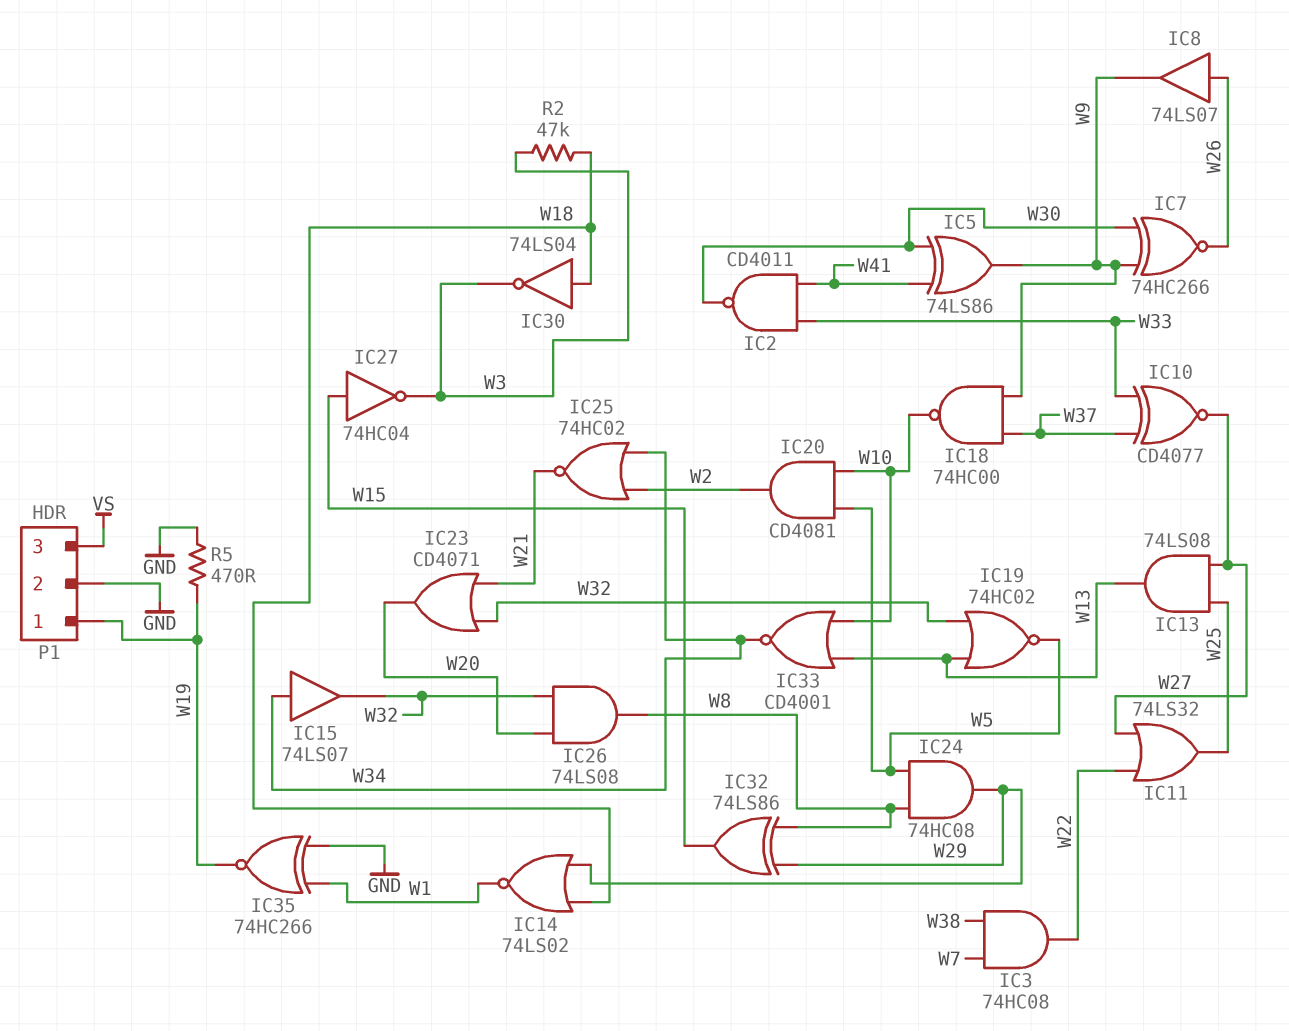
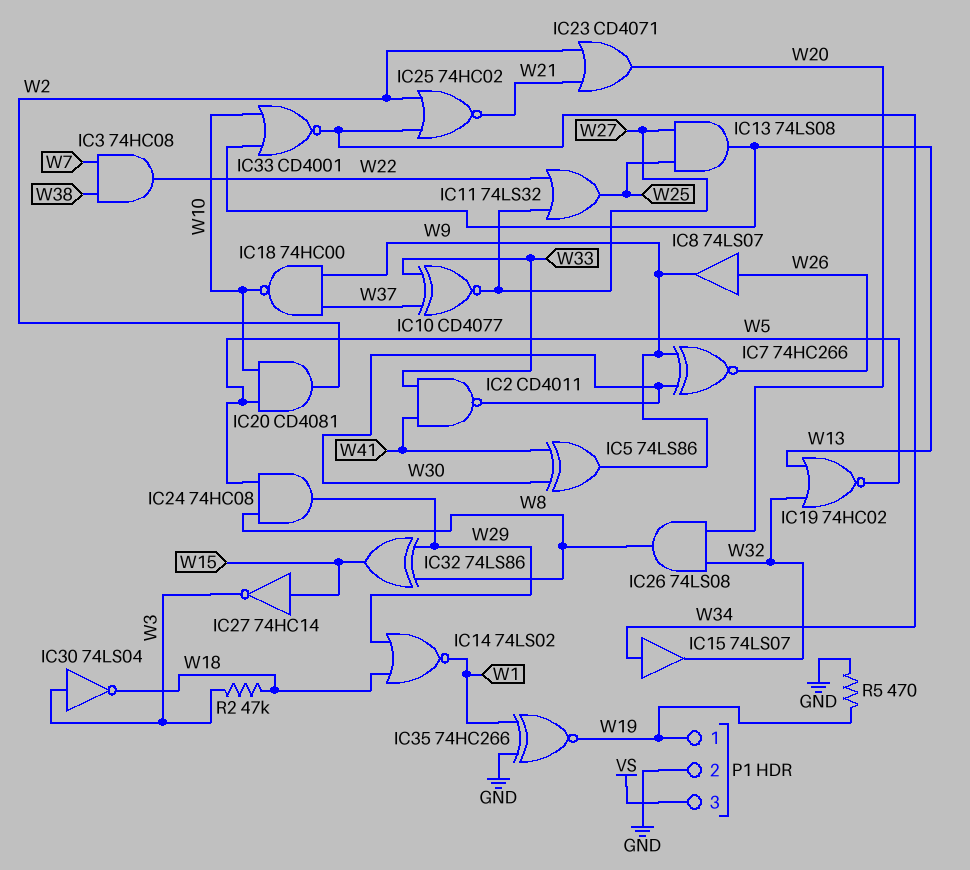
IC23: OR CD4071 (in W21, in W32, out W20) -> OR CD4071 (in W2, in W21, out W20)
IC27: NOT 74HC04 (in W15, out W3) -> NOT 74HC14 (in W15, out W3)
IC30: NOT 74LS04 (in W18, out W3) -> NOT 74LS04 (in W3, out W18)

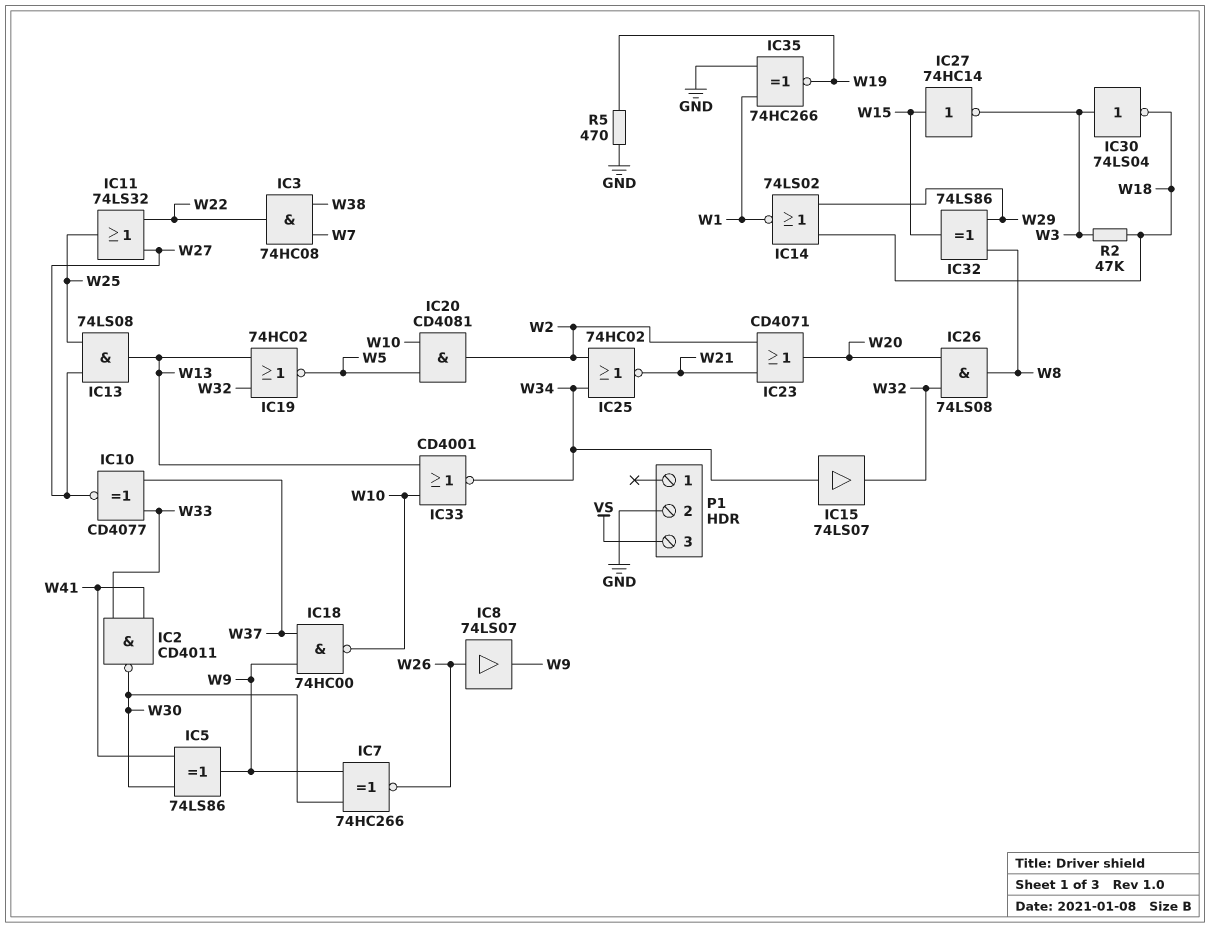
IC24: AND 74HC08 (in W5, in W8, out W29) -> none
P1 pin 1: W19 -> none

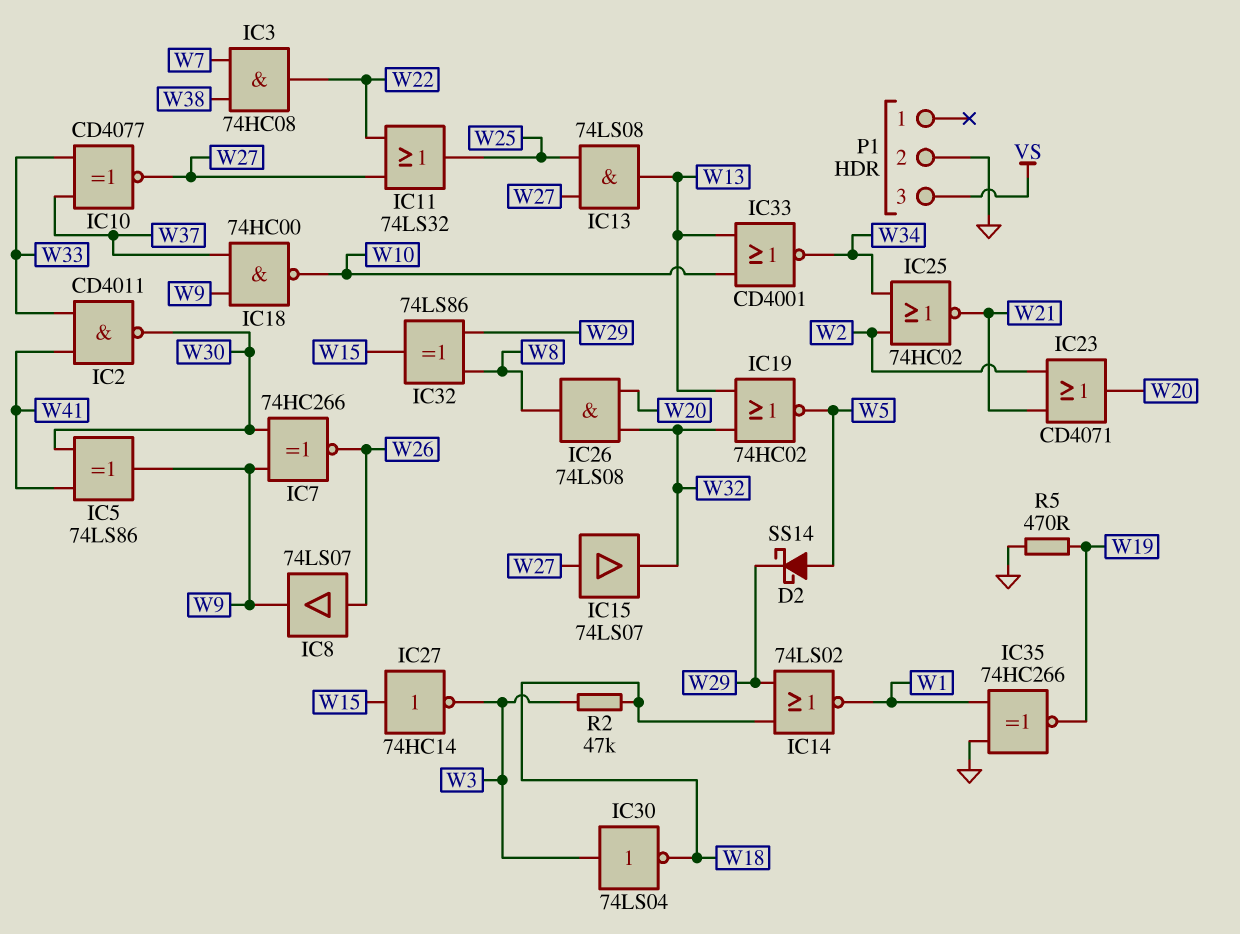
D2: none -> schottky SS14 (A W5, K W29)
IC15: buffer 74LS07 (in W34, out W32) -> buffer 74LS07 (in W27, out W32)
IC20: AND CD4081 (in W5, in W10, out W2) -> none

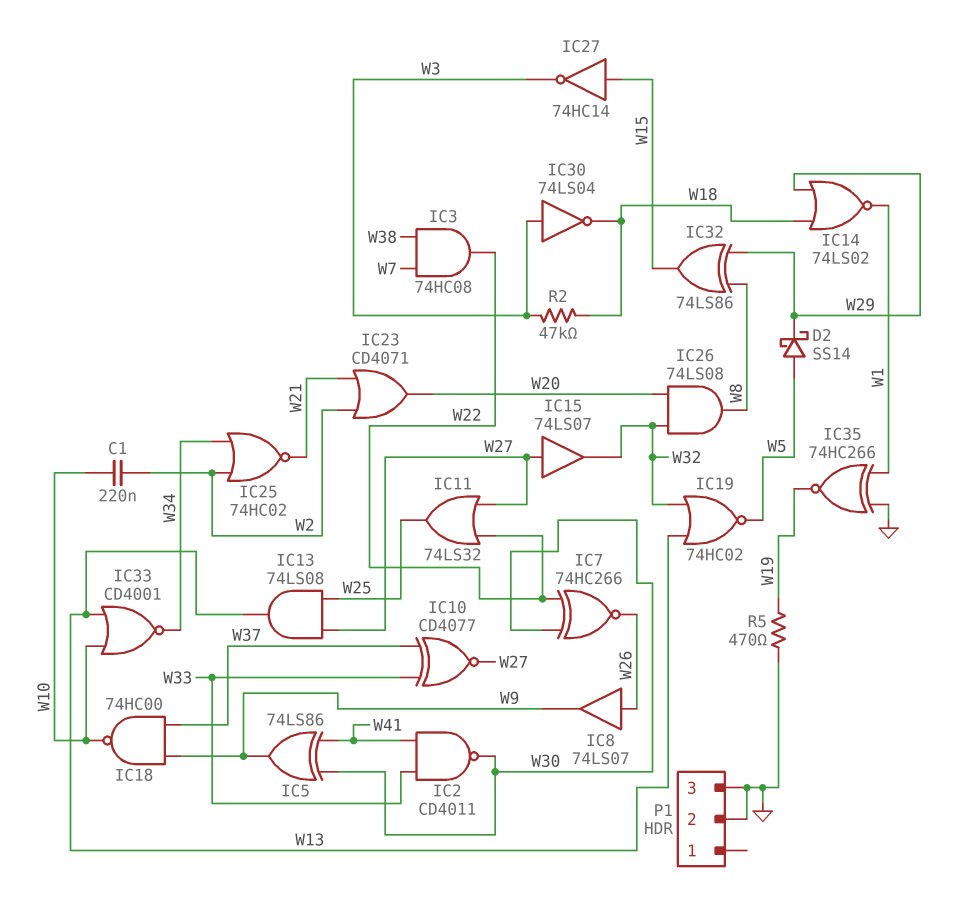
C1: none -> 220nF (W2, W10)
IC7: XNOR 74HC266 (in W9, in W30, out W26) -> XNOR 74HC266 (in W22, in W30, out W26)
P1 pin 3: VS -> GND

